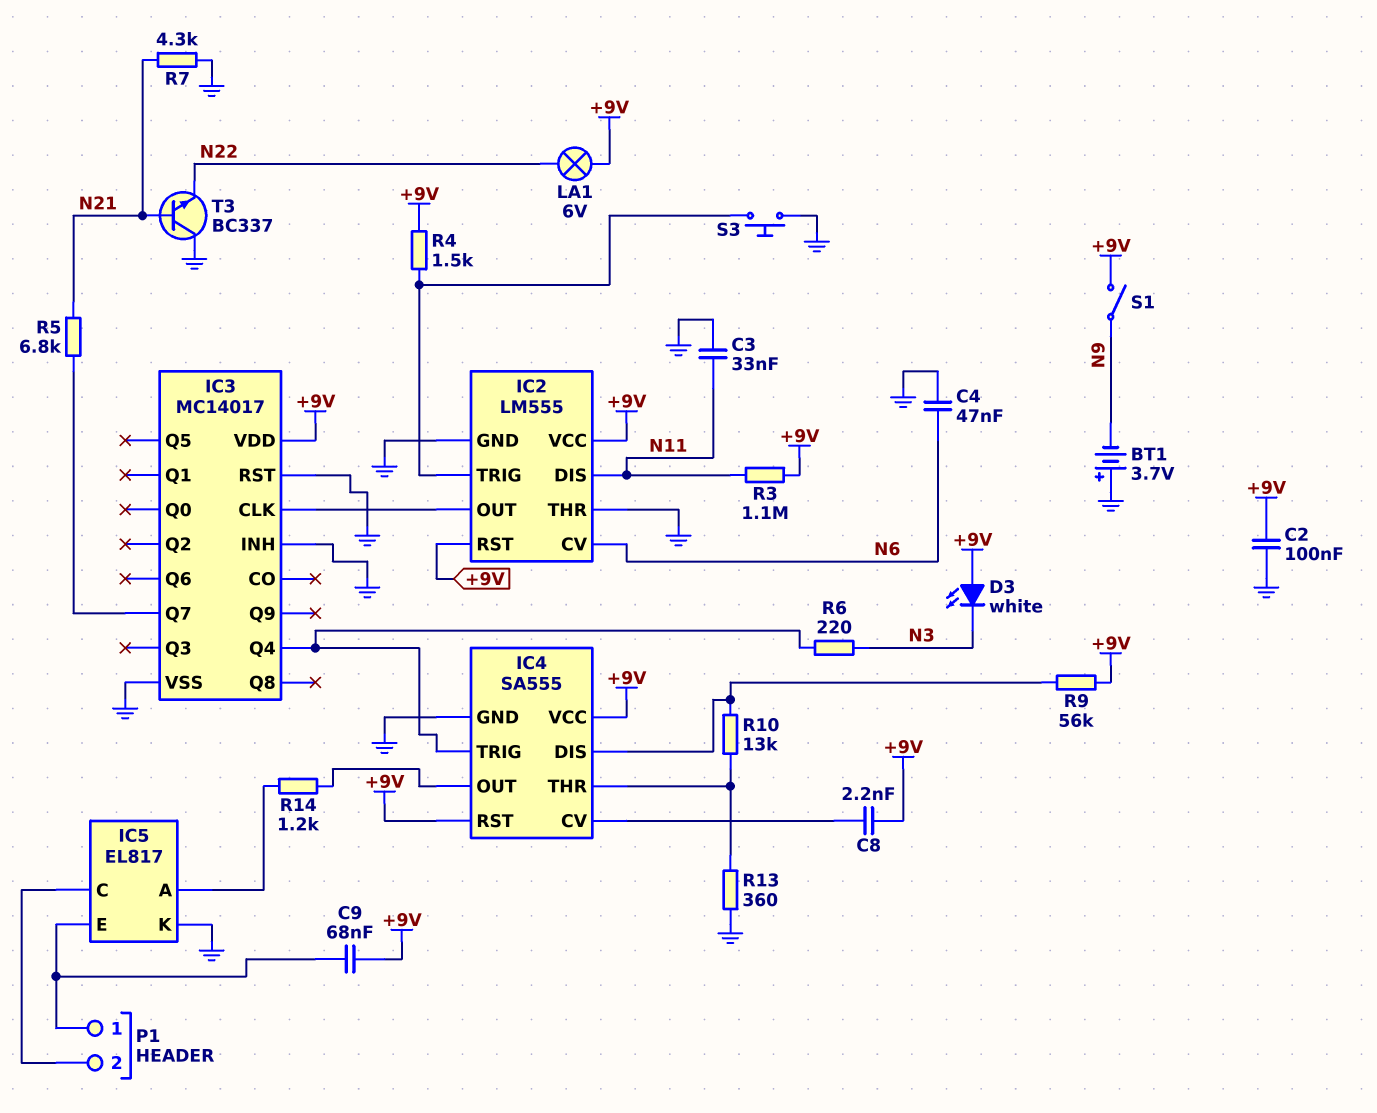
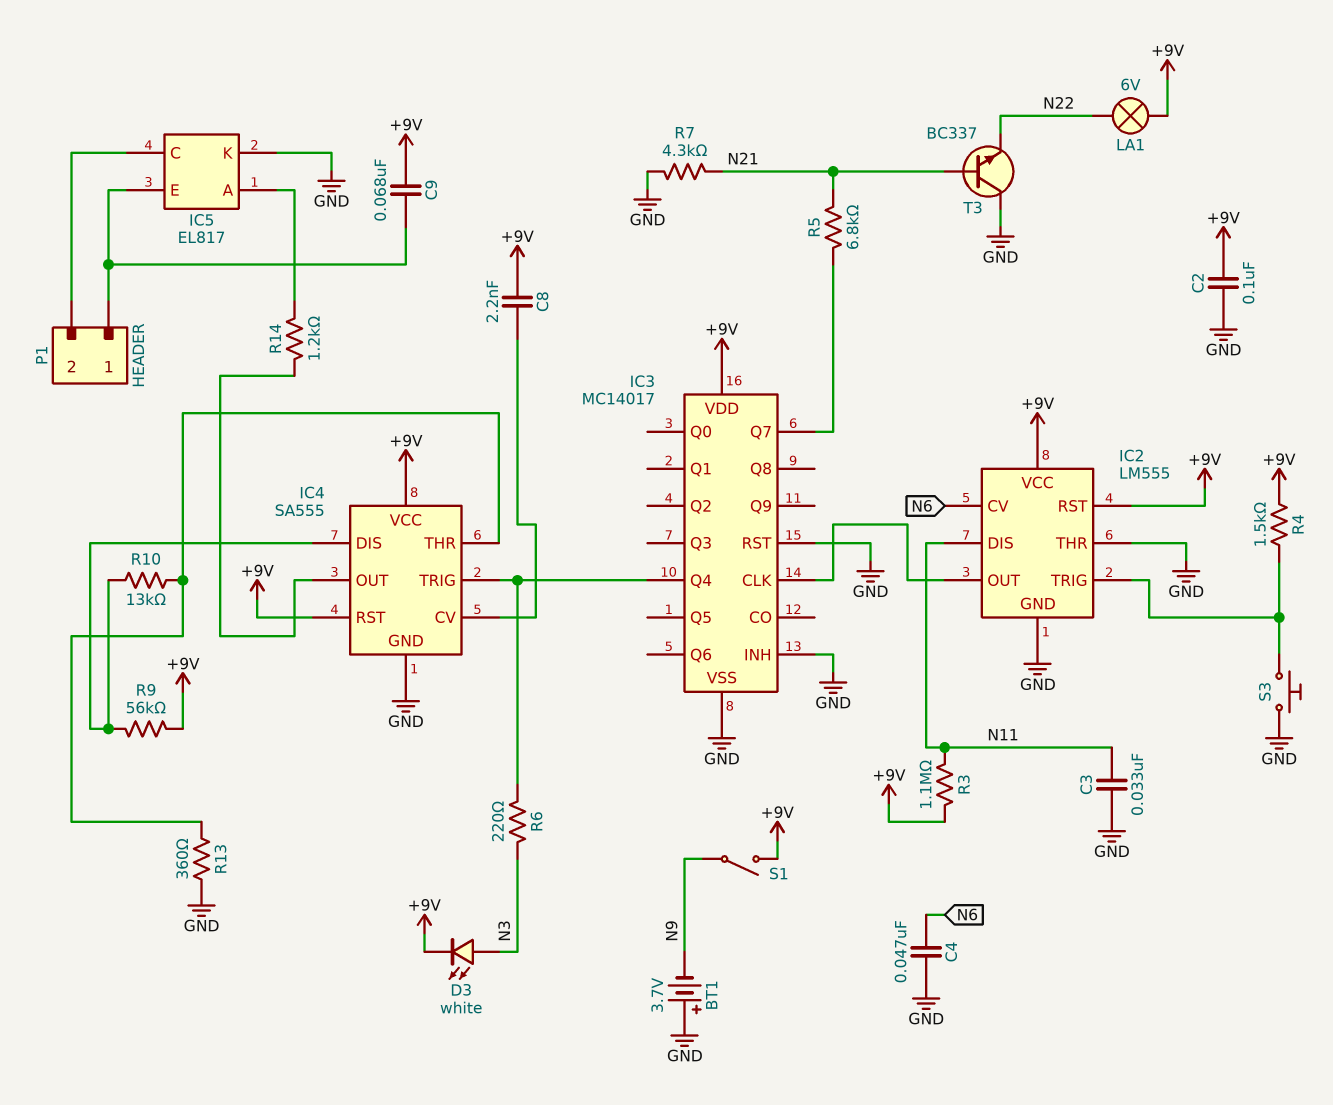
D3: LED white (A +9V, K N3) -> LED white (A N3, K +9V)

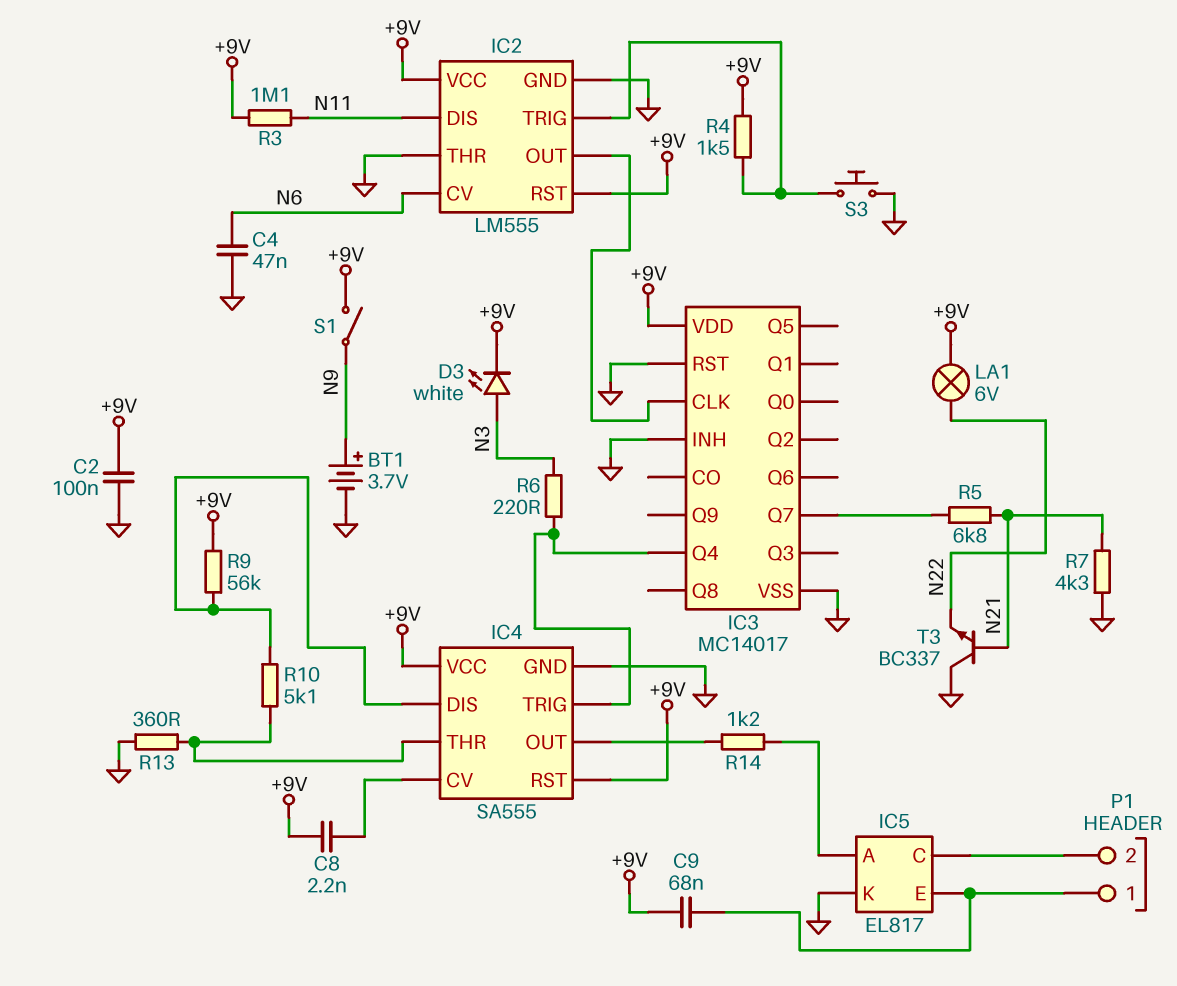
BT1: 3.7V (plus GND, minus N9) -> 3.7V (plus N9, minus GND)
C3: 33nF (GND, N11) -> none
R10: 13k (IC4/DIS, IC4/THR) -> 5.1k (IC4/DIS, IC4/THR)

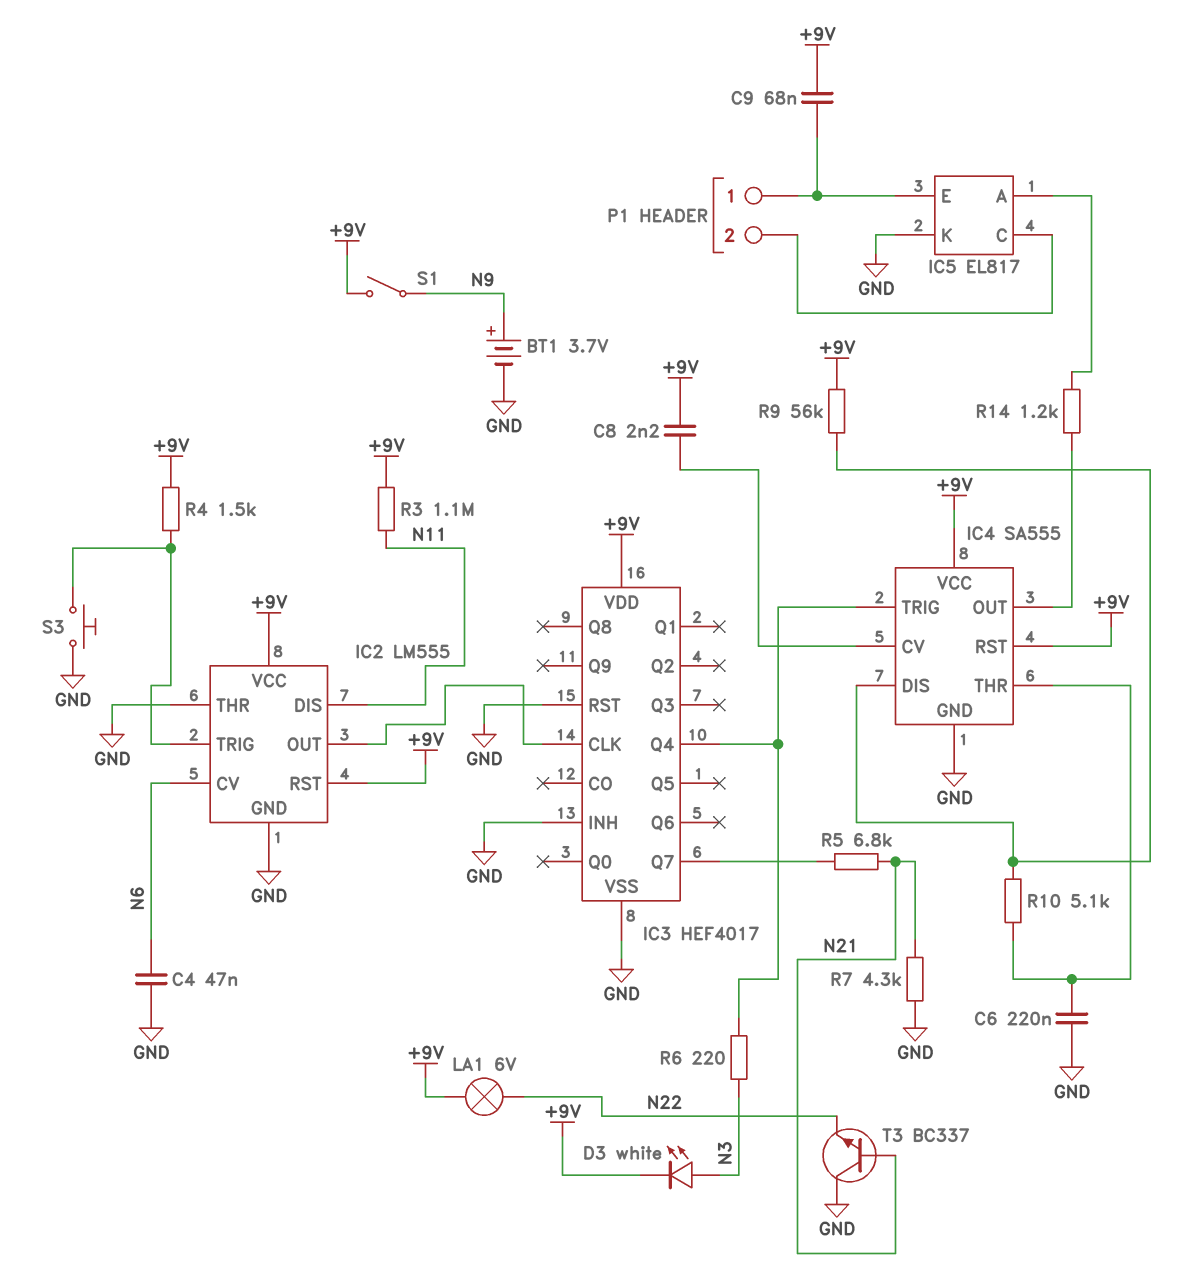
C2: 100nF (+9V, GND) -> none
C6: none -> 220nF (GND, IC4/THR)
IC3: MC14017 -> HEF4017
R13: 360 (GND, IC4/THR) -> none

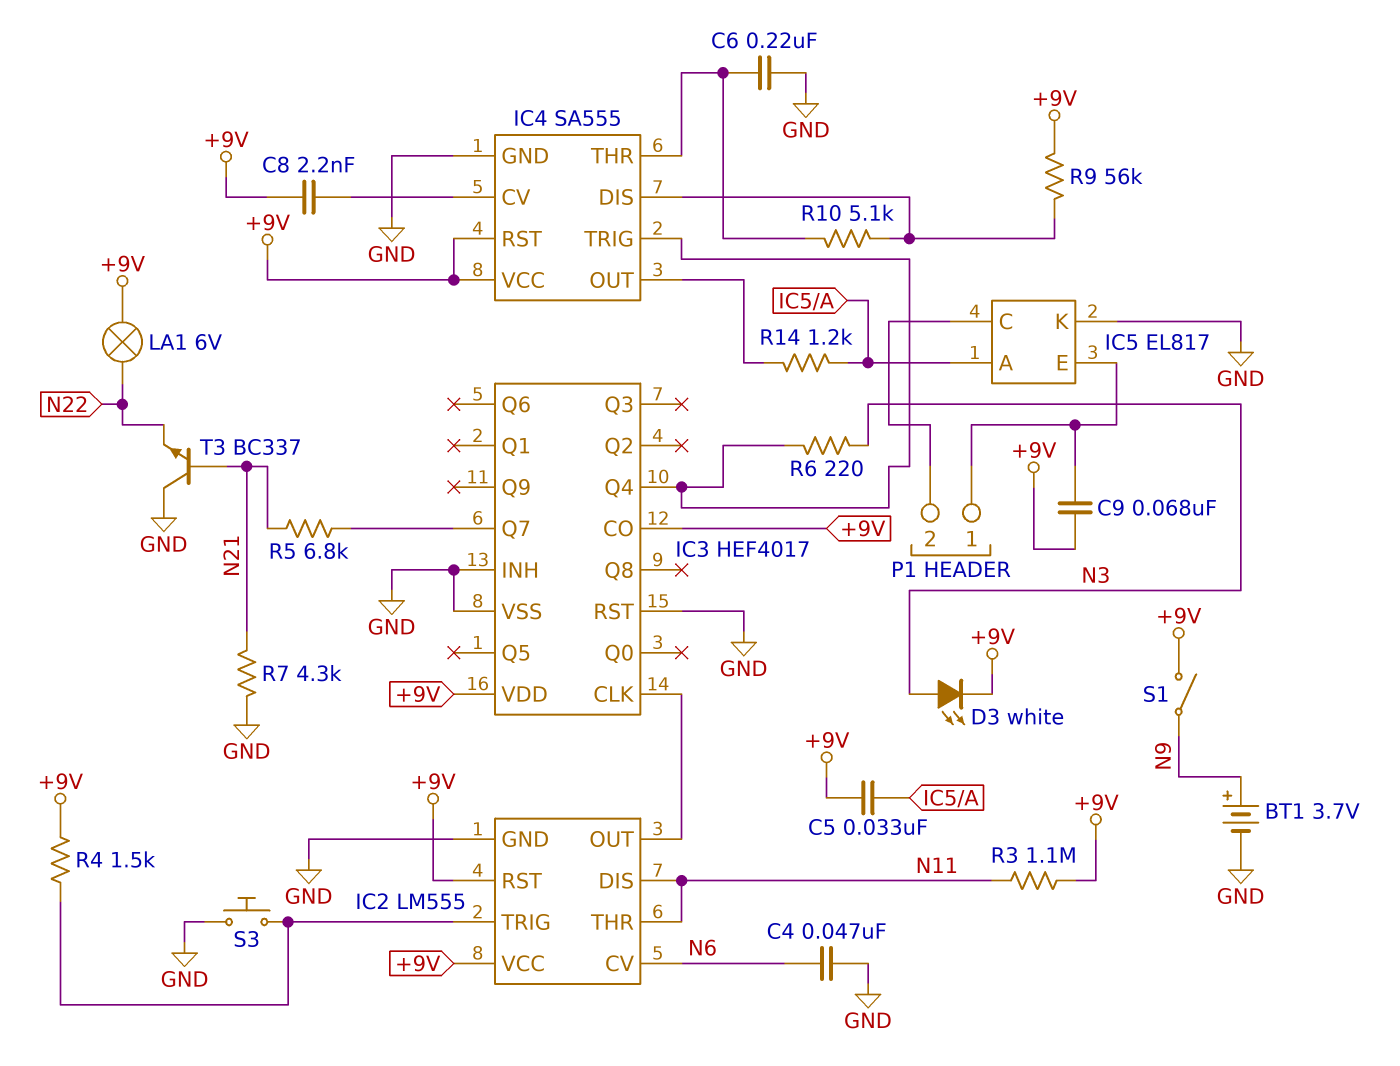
C5: none -> 33nF (+9V, IC5/A)
IC2 pin THR: GND -> N11
IC3 pin CO: none -> +9V

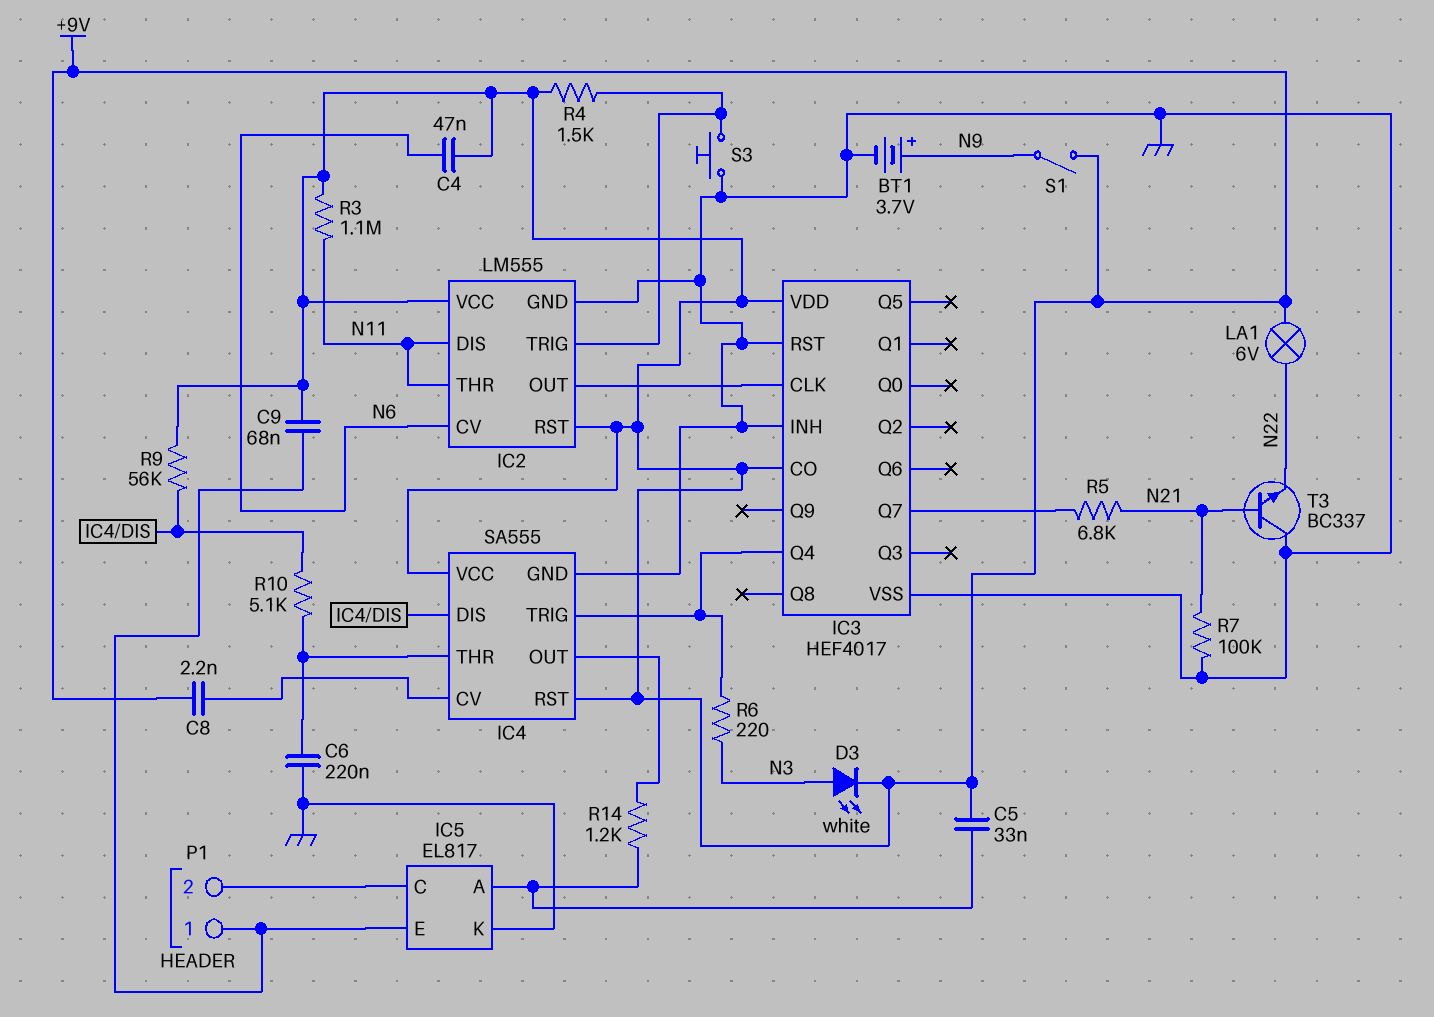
C4: 47nF (GND, N6) -> 47nF (+9V, N6)
R7: 4.3k (GND, N21) -> 100k (GND, N21)

